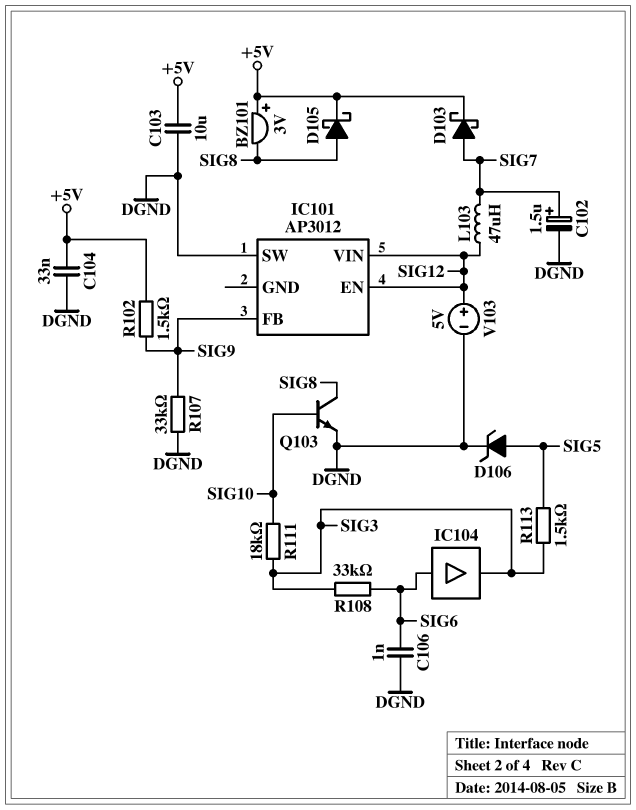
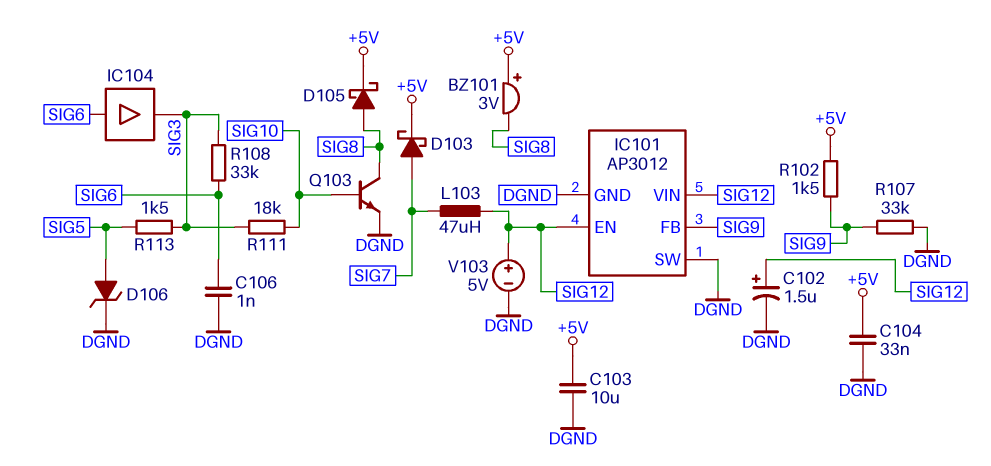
C102: 1.5uF (plus SIG7, minus DGND) -> 1.5uF (plus SIG12, minus DGND)
IC101 pin GND: none -> DGND

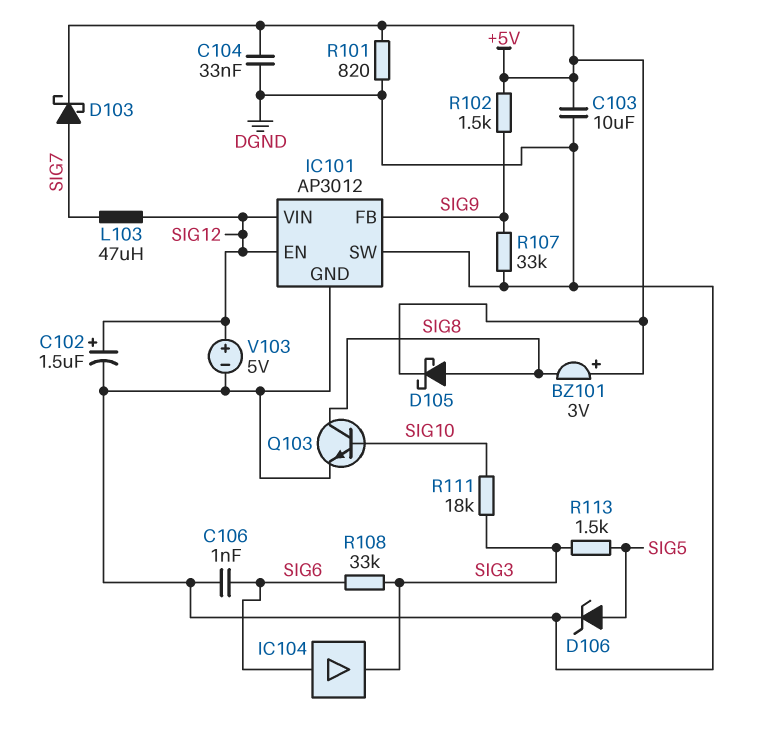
R101: none -> 820 (+5V, DGND)

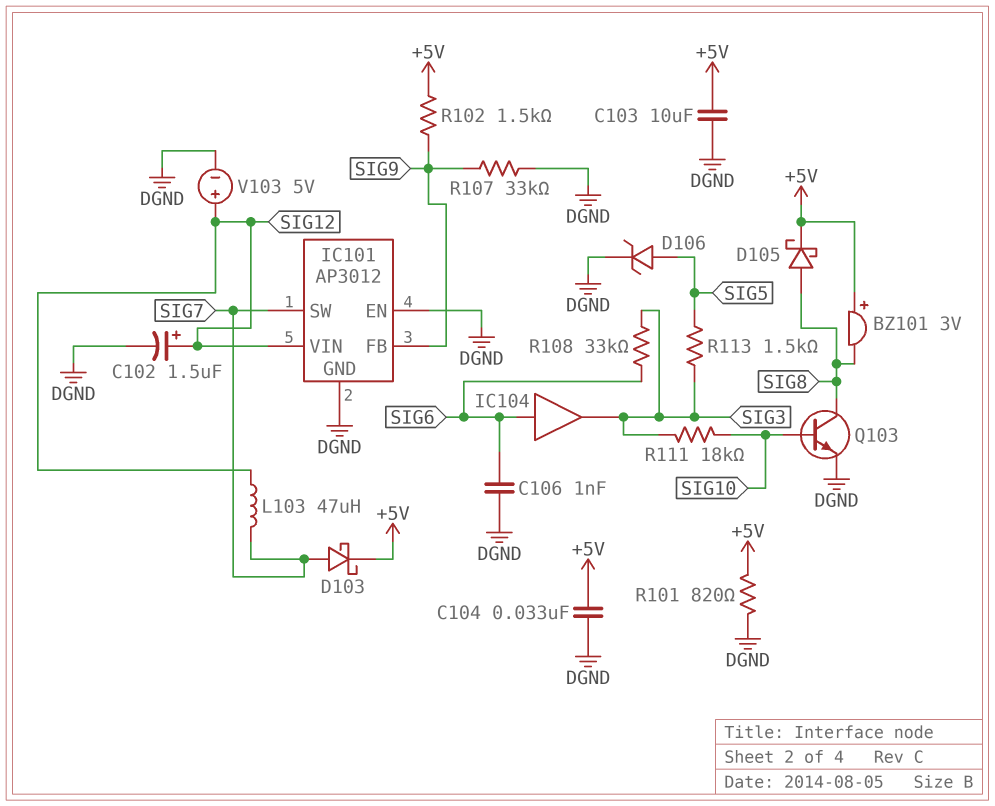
IC101 pin EN: SIG12 -> DGND
IC101 pin SW: DGND -> SIG7

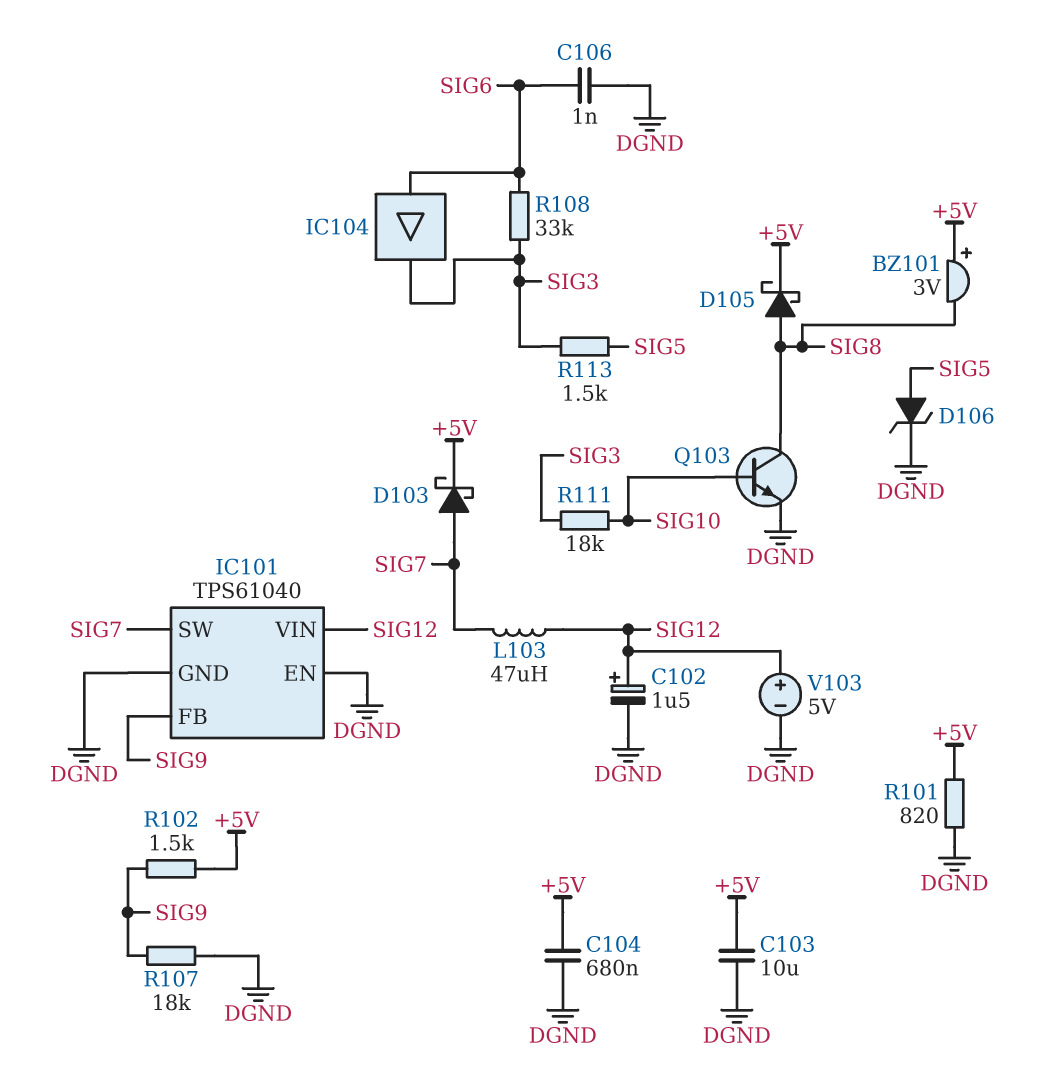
C104: 33nF (+5V, DGND) -> 680nF (+5V, DGND)
IC101: AP3012 -> TPS61040
R107: 33k (DGND, SIG9) -> 18k (DGND, SIG9)

